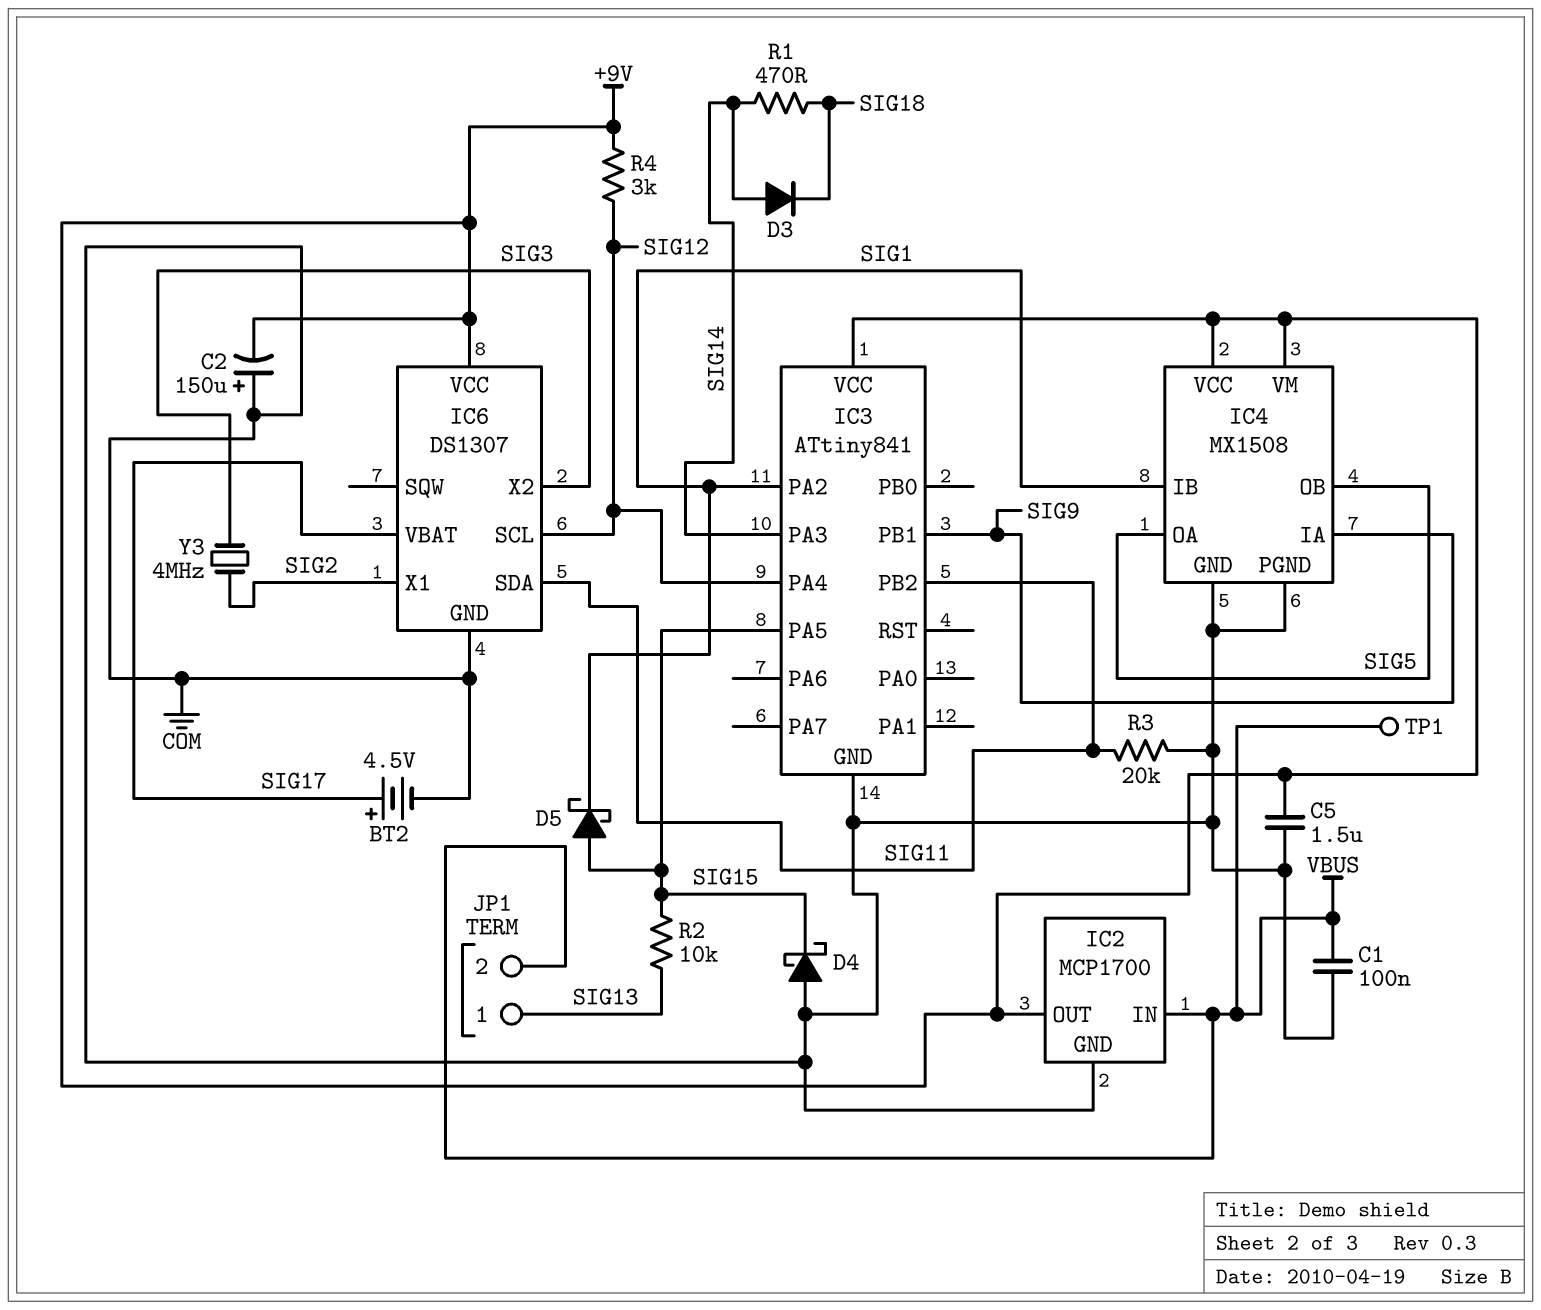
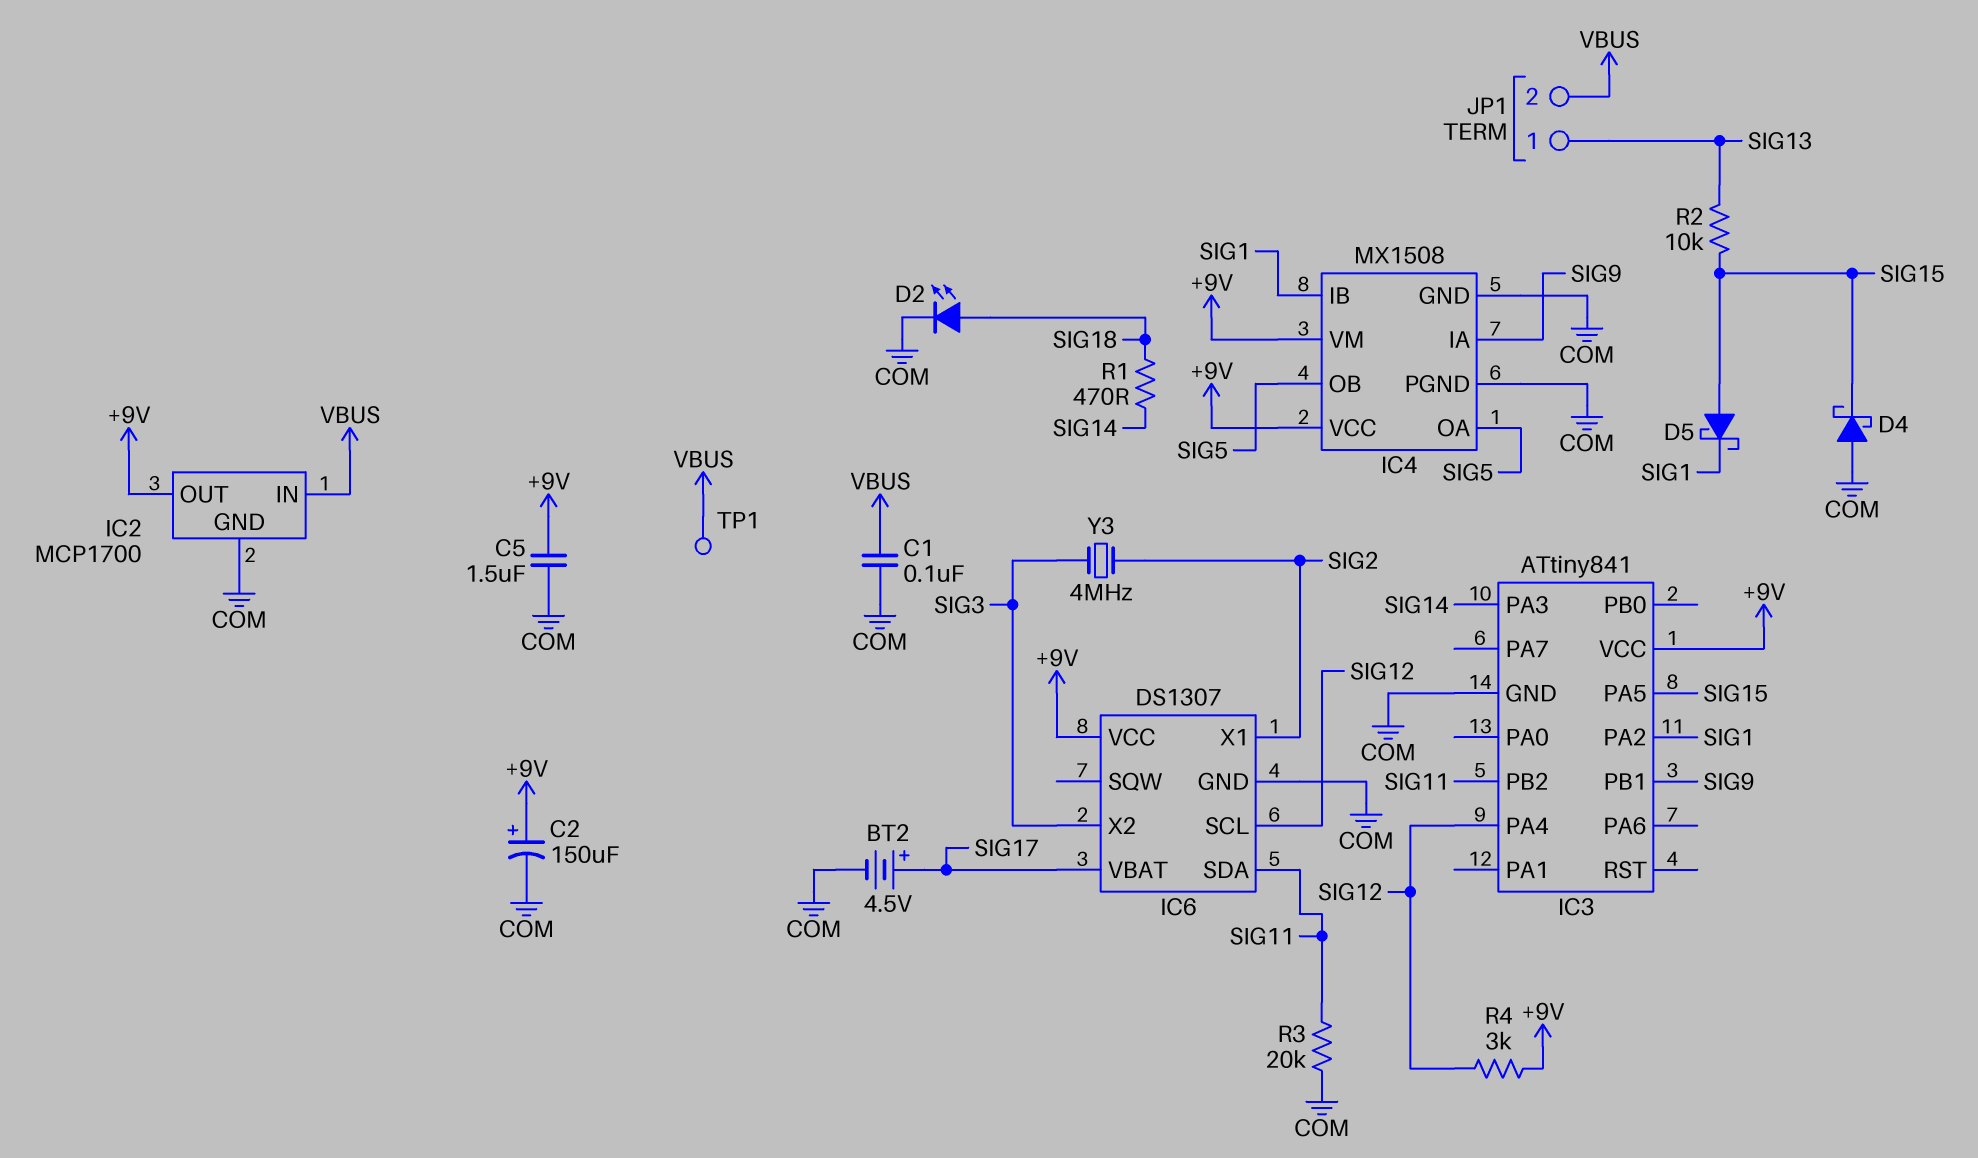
C2: 150uF (plus COM, minus +9V) -> 150uF (plus +9V, minus COM)
D2: none -> LED (A SIG18, K COM)
D3: diode (A SIG14, K SIG18) -> none

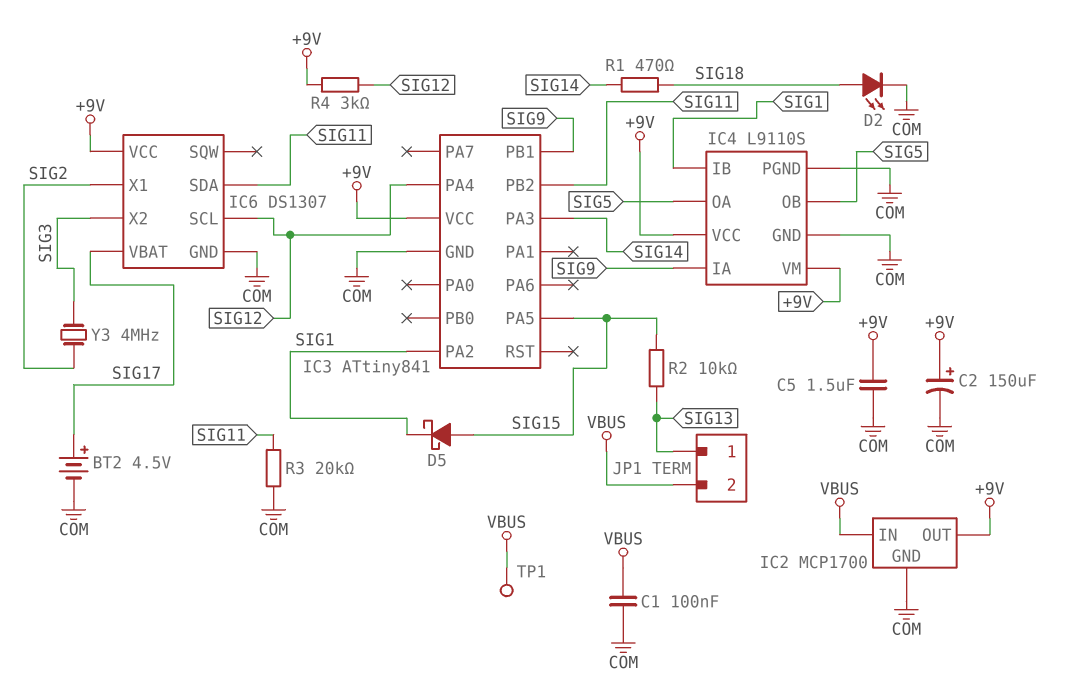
D4: schottky (A COM, K SIG15) -> none
IC4: MX1508 -> L9110S

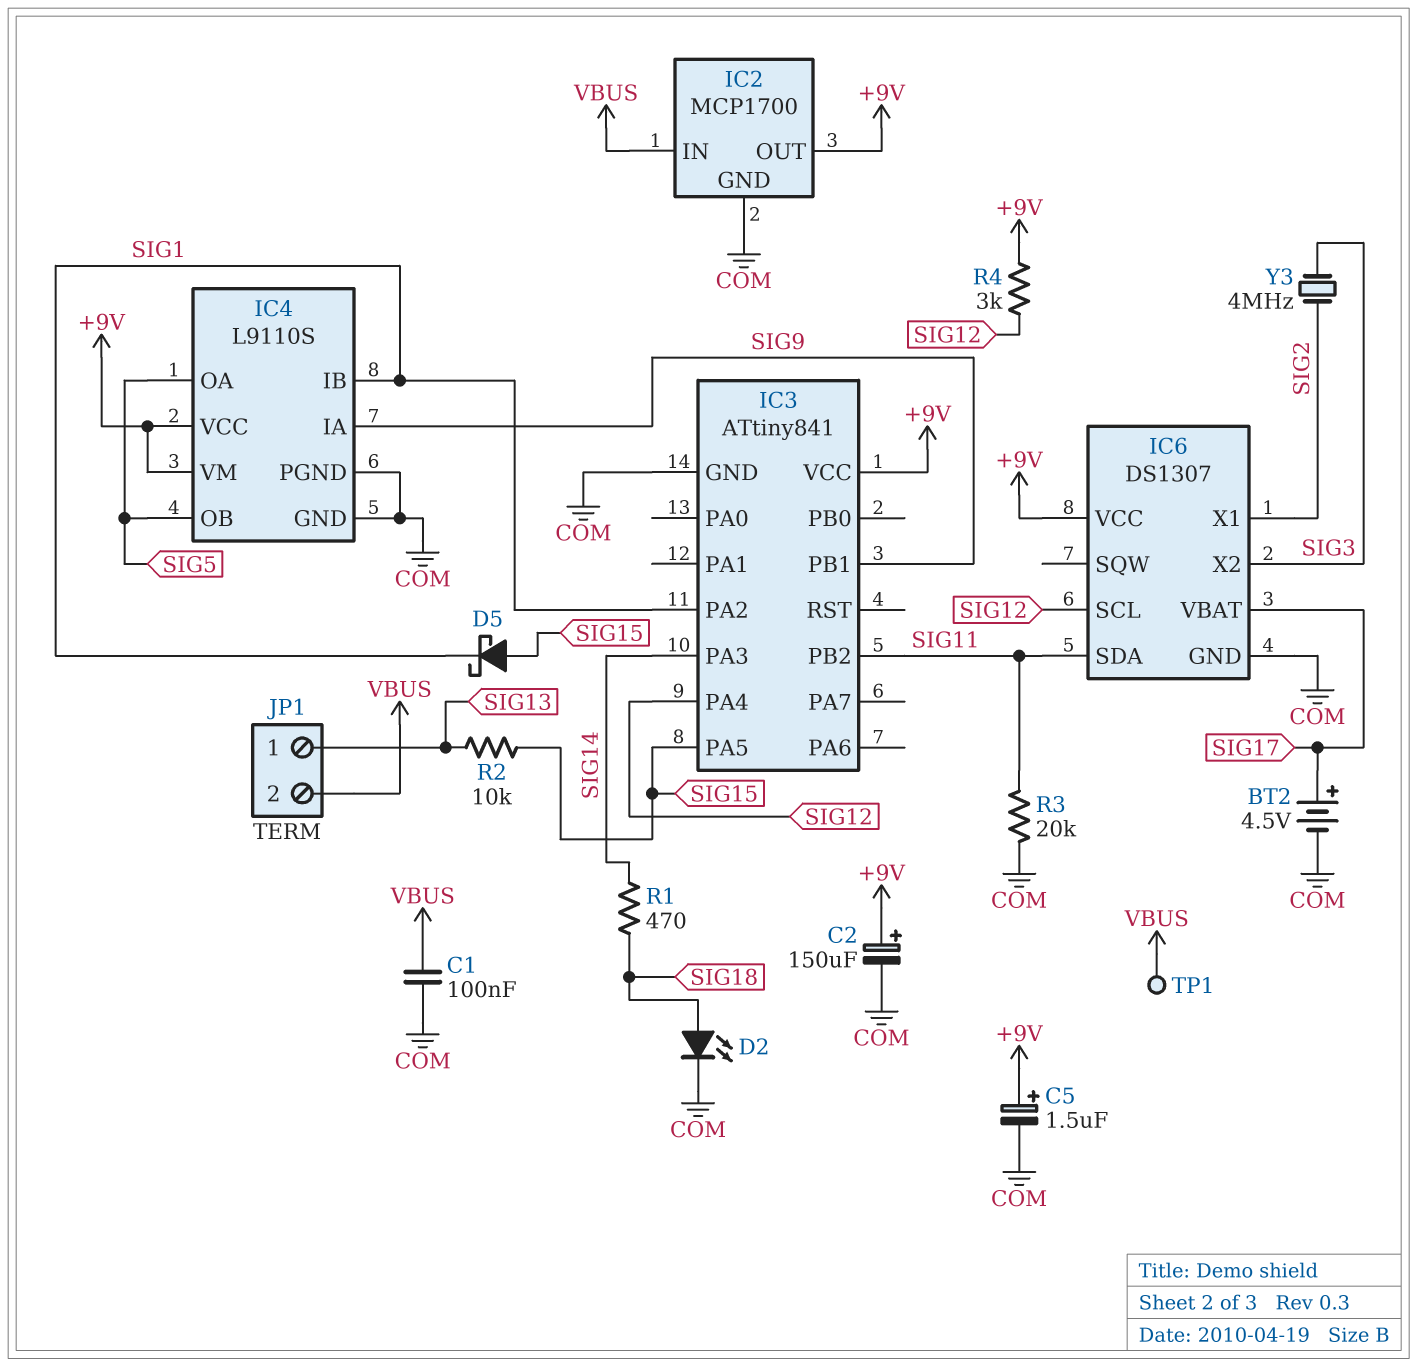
C5: 1.5uF (+9V, COM) -> 1.5uF (plus +9V, minus COM)

